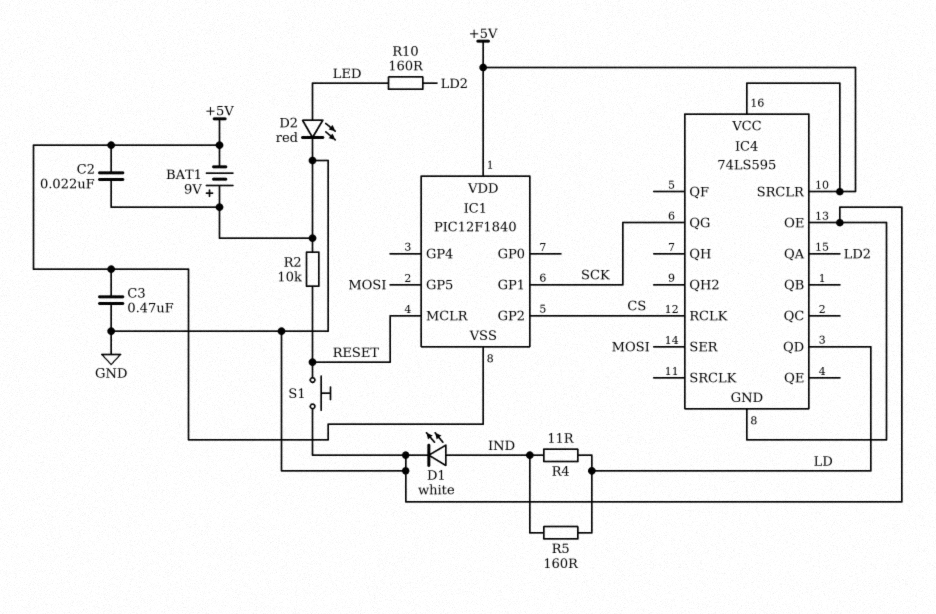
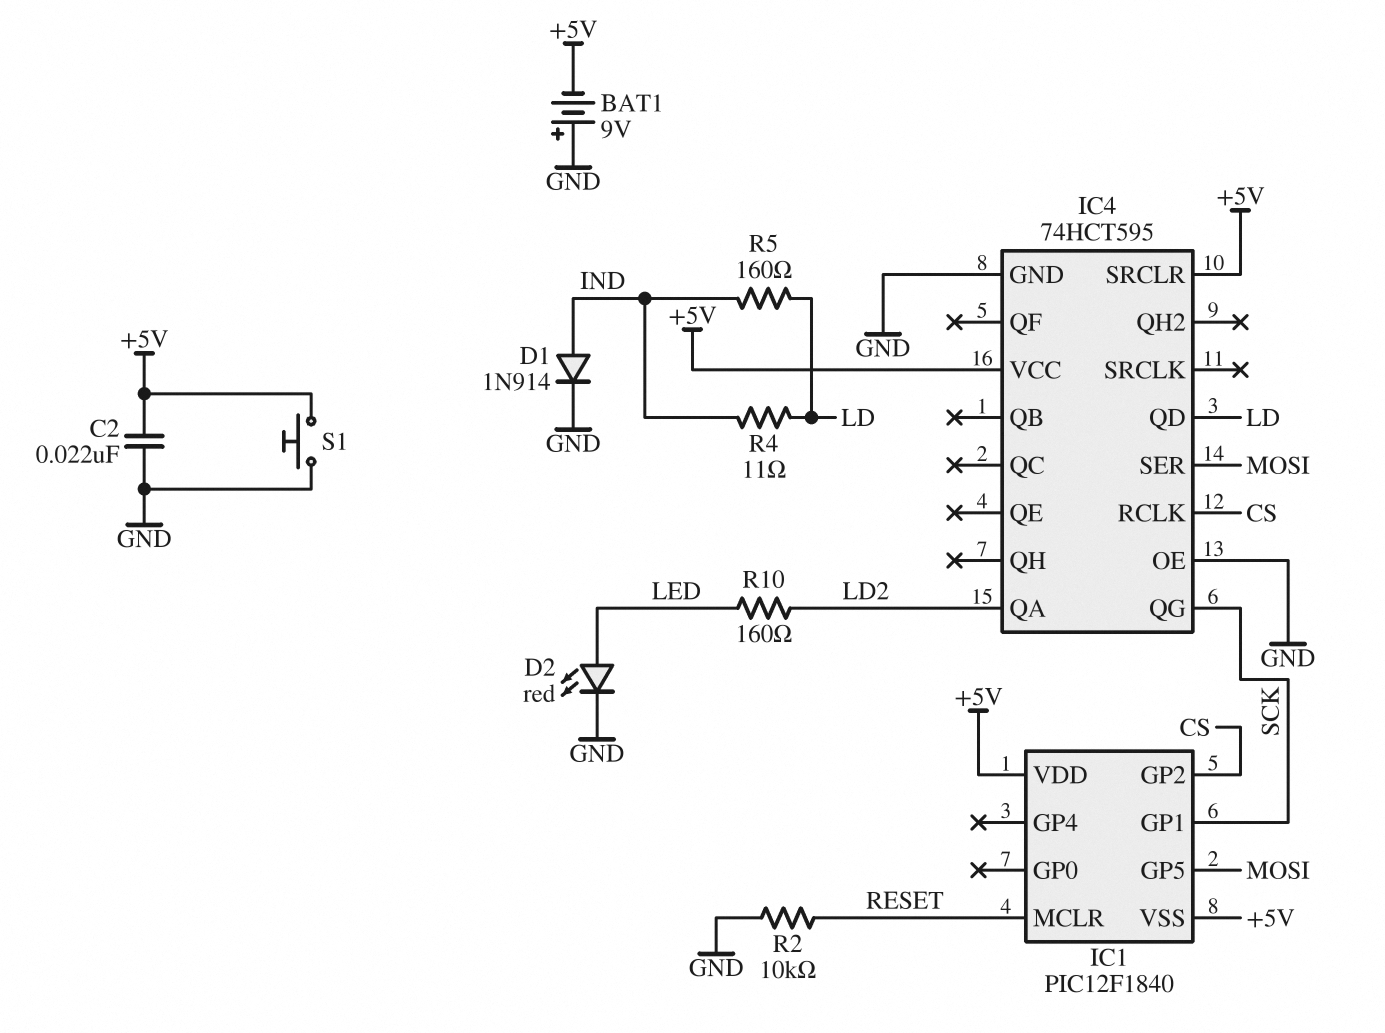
C3: 470nF (+5V, GND) -> none
D1: LED white (A IND, K GND) -> diode 1N914 (A IND, K GND)
IC4: 74LS595 -> 74HCT595
S1: button (GND, RESET) -> button (+5V, GND)

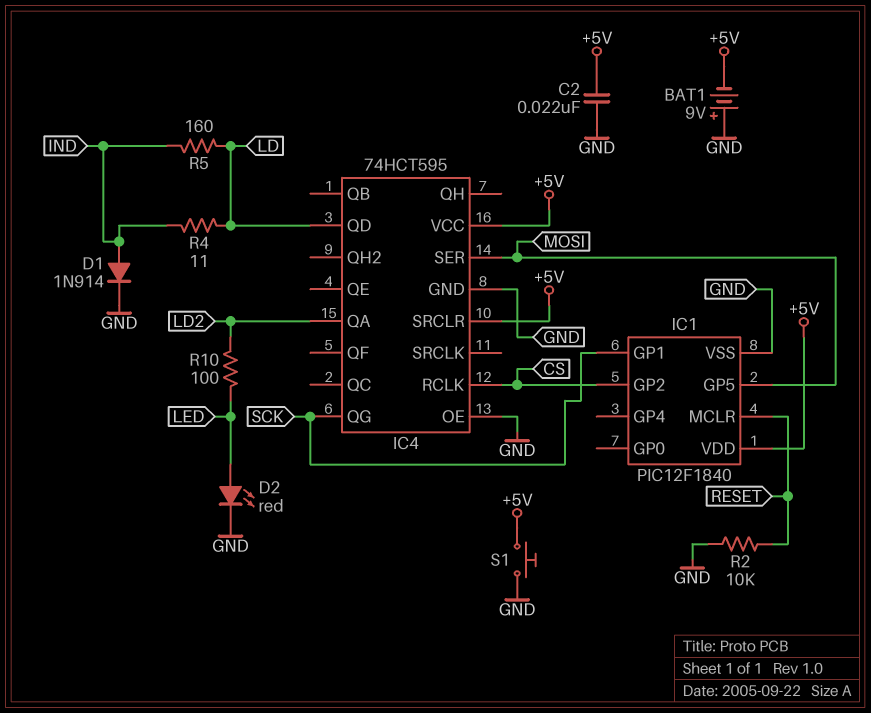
IC1 pin VSS: +5V -> GND
R10: 160 (LD2, LED) -> 100 (LD2, LED)

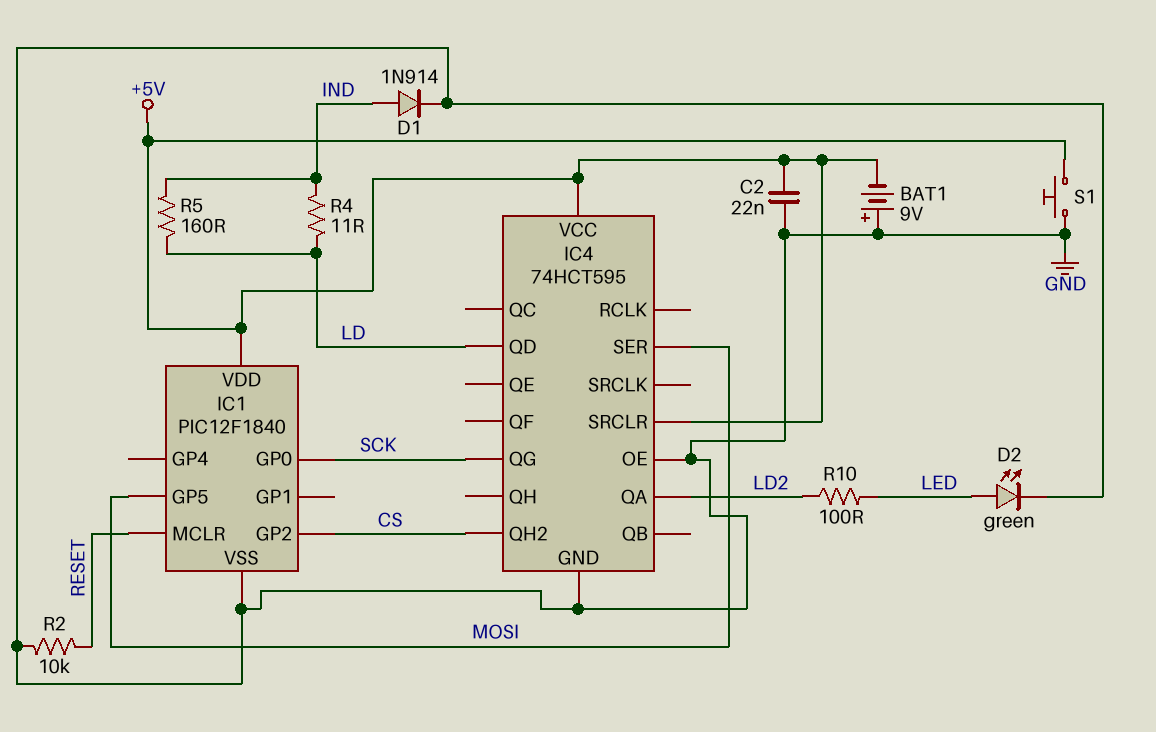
D2: LED red (A LED, K GND) -> LED green (A LED, K GND)
IC1 pin GP0: none -> SCK
IC1 pin GP1: SCK -> none
IC4 pin QH2: none -> CS
IC4 pin RCLK: CS -> none

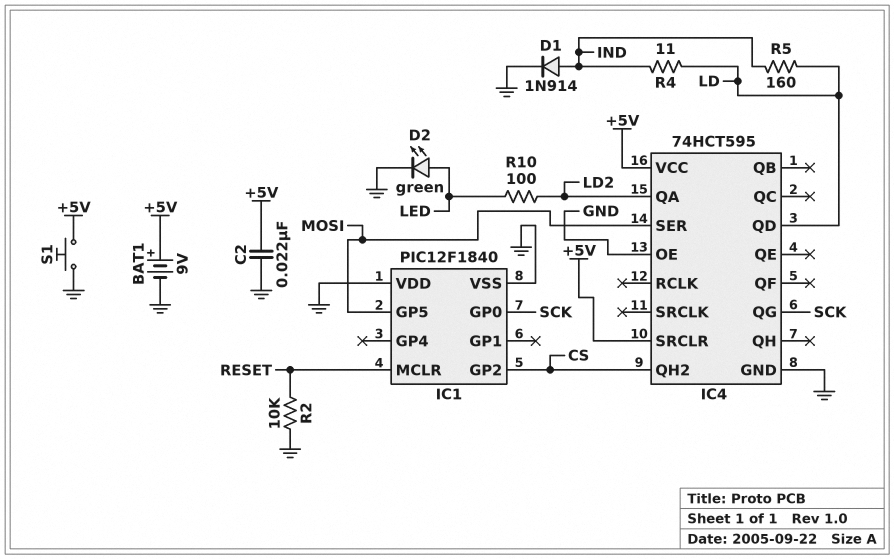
BAT1: 9V (plus GND, minus +5V) -> 9V (plus +5V, minus GND)
IC1 pin VDD: +5V -> GND

